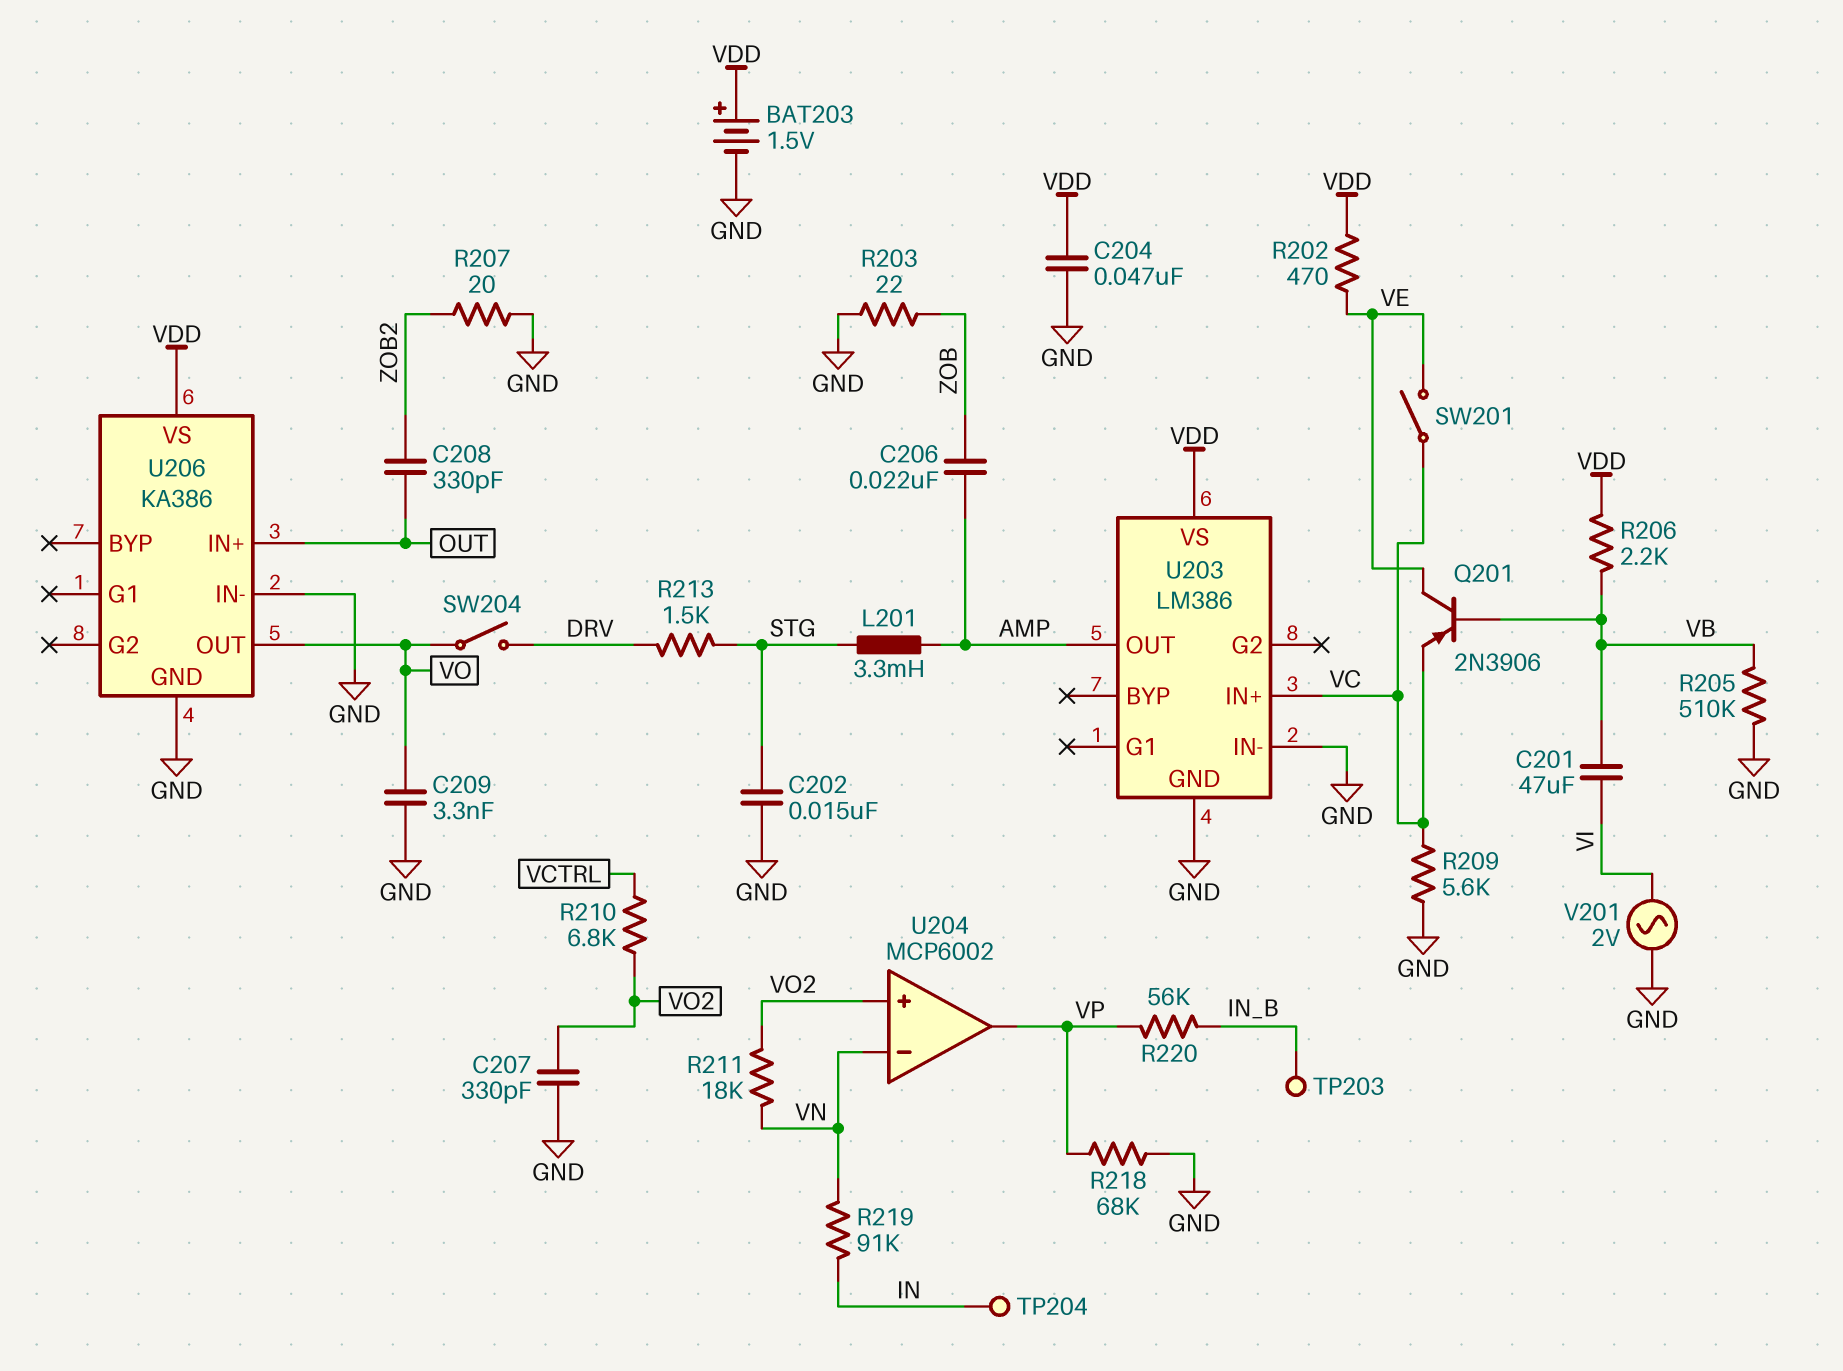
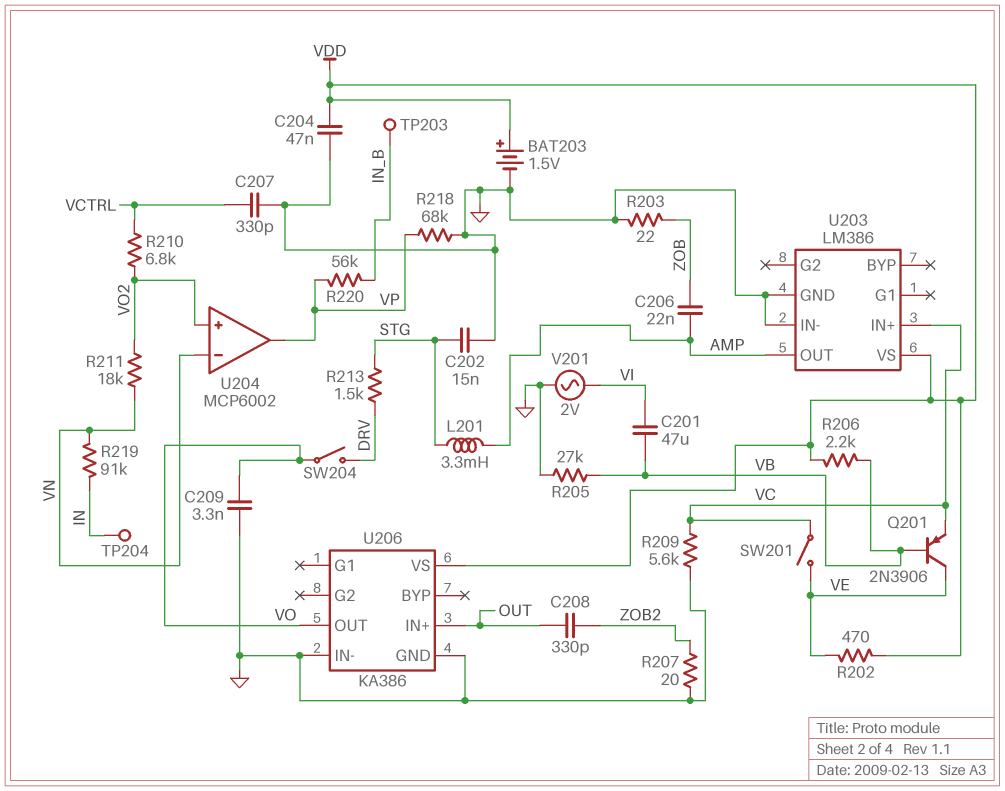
C207: 330pF (GND, VO2) -> 330pF (GND, VCTRL)
R205: 510k (GND, VB) -> 27k (GND, VB)

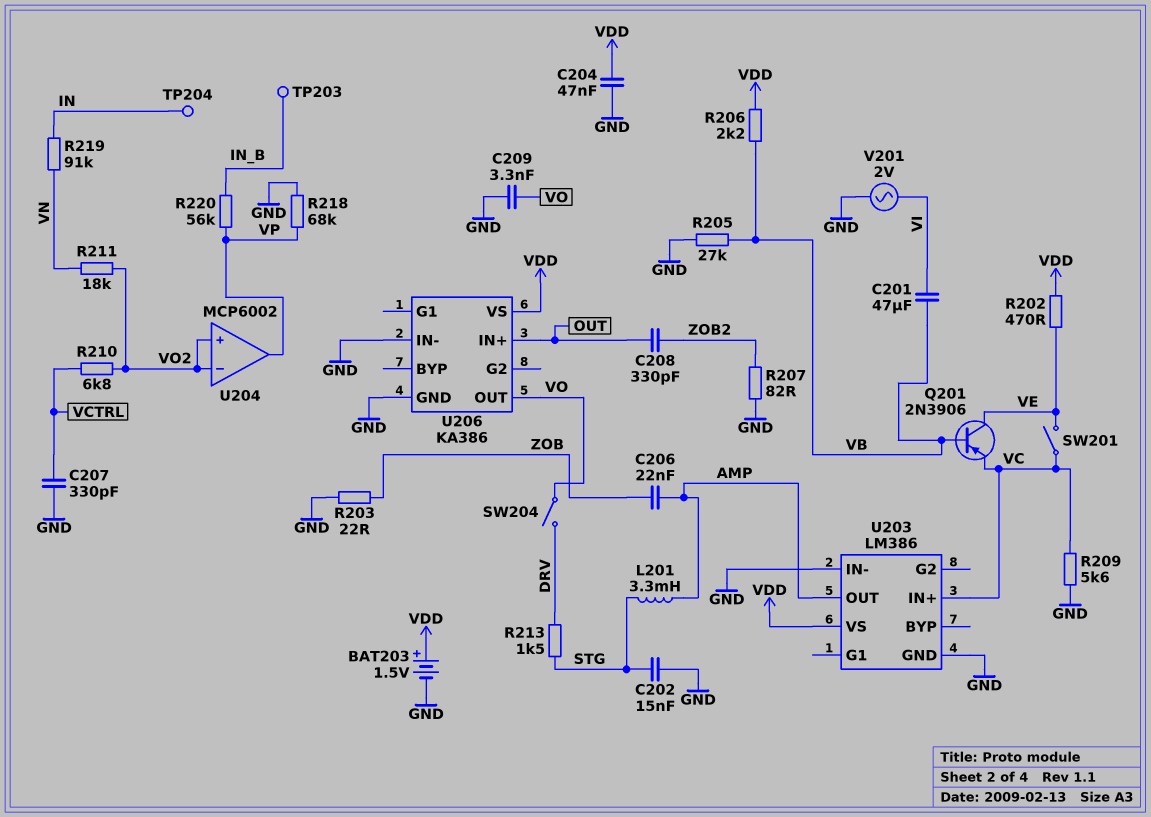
R207: 20 (GND, ZOB2) -> 82 (GND, ZOB2)
U204 pin in-: VN -> VO2

